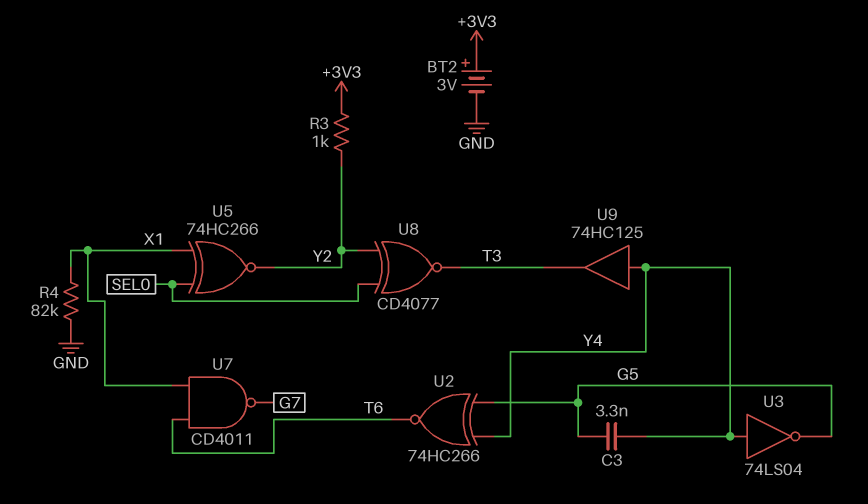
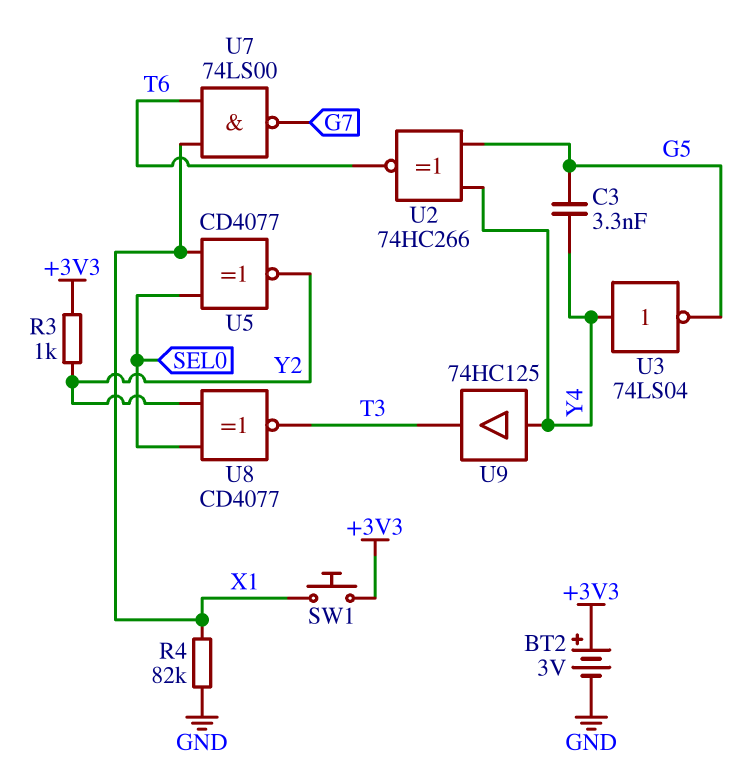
SW1: none -> button (+3V3, X1)
U5: XNOR 74HC266 (in SEL0, in X1, out Y2) -> XNOR CD4077 (in SEL0, in X1, out Y2)
U7: NAND CD4011 (in T6, in X1, out G7) -> NAND 74LS00 (in T6, in X1, out G7)

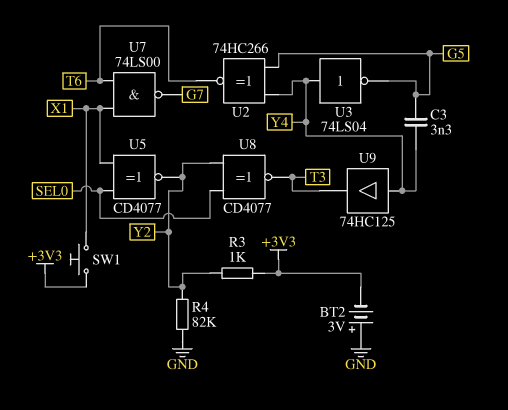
BT2: 3V (plus +3V3, minus GND) -> 3V (plus GND, minus +3V3)
R4: 82k (GND, X1) -> 82k (GND, Y2)

